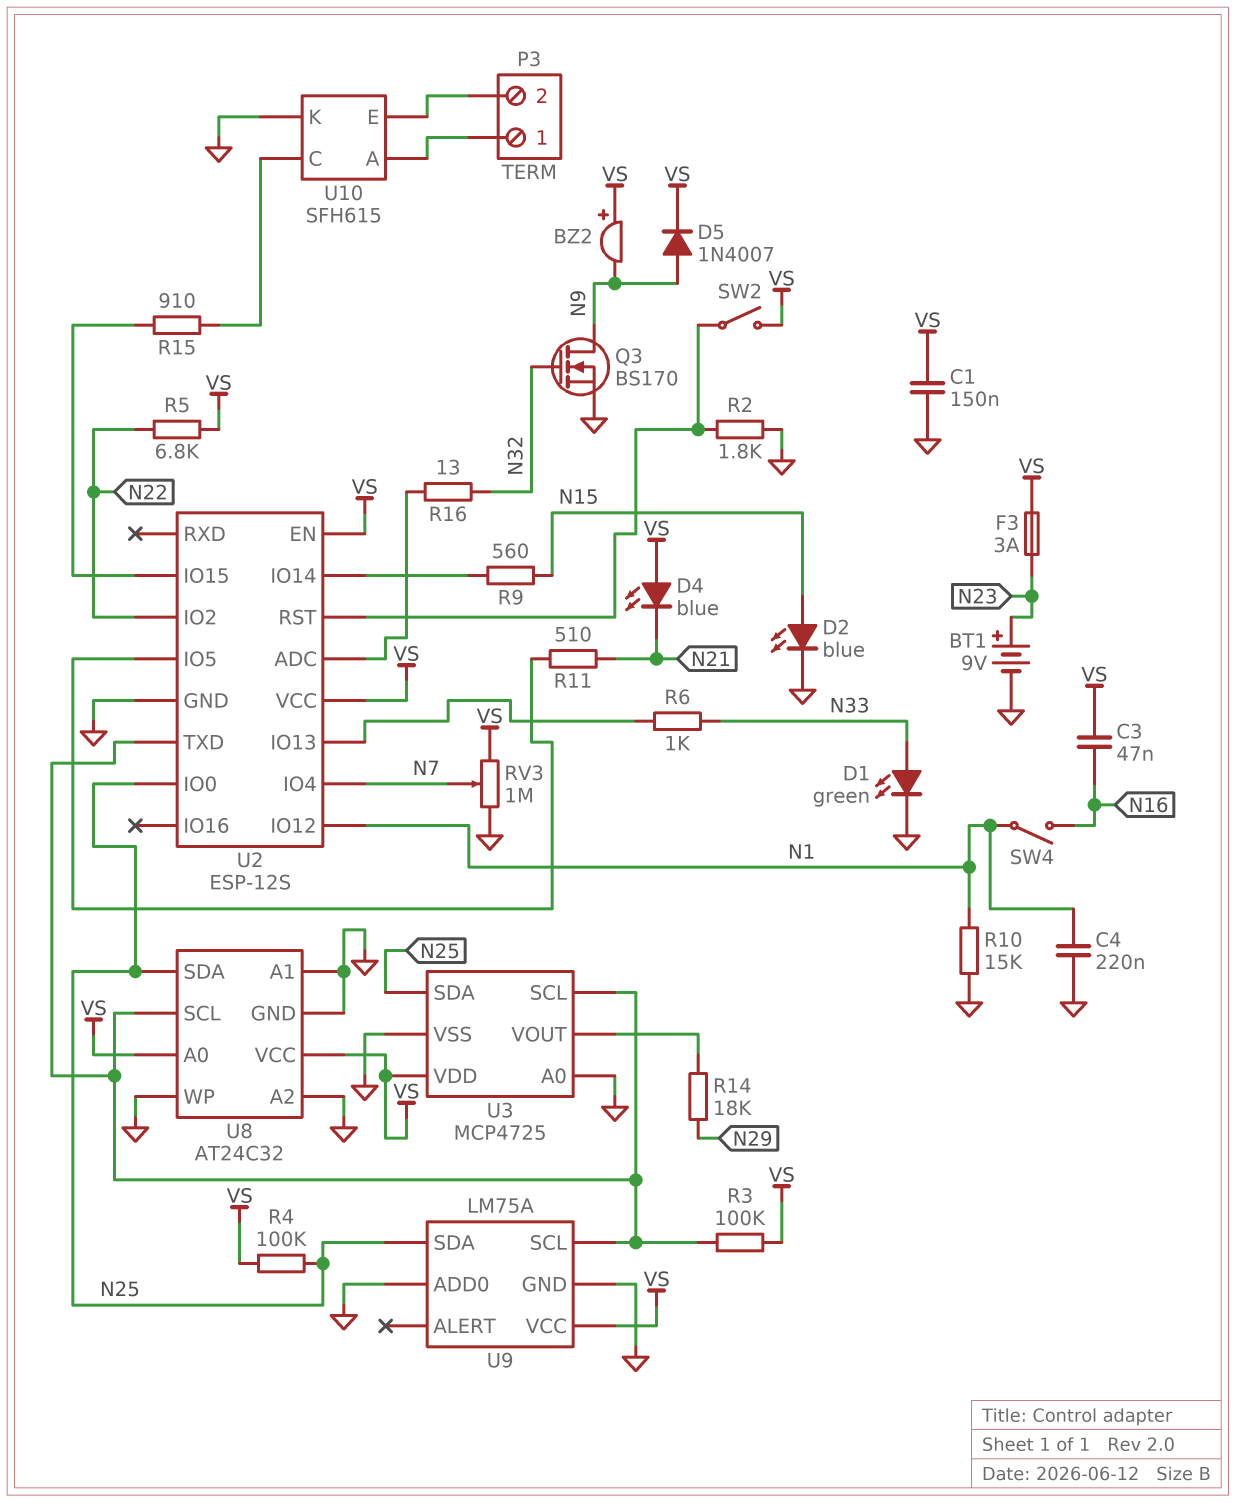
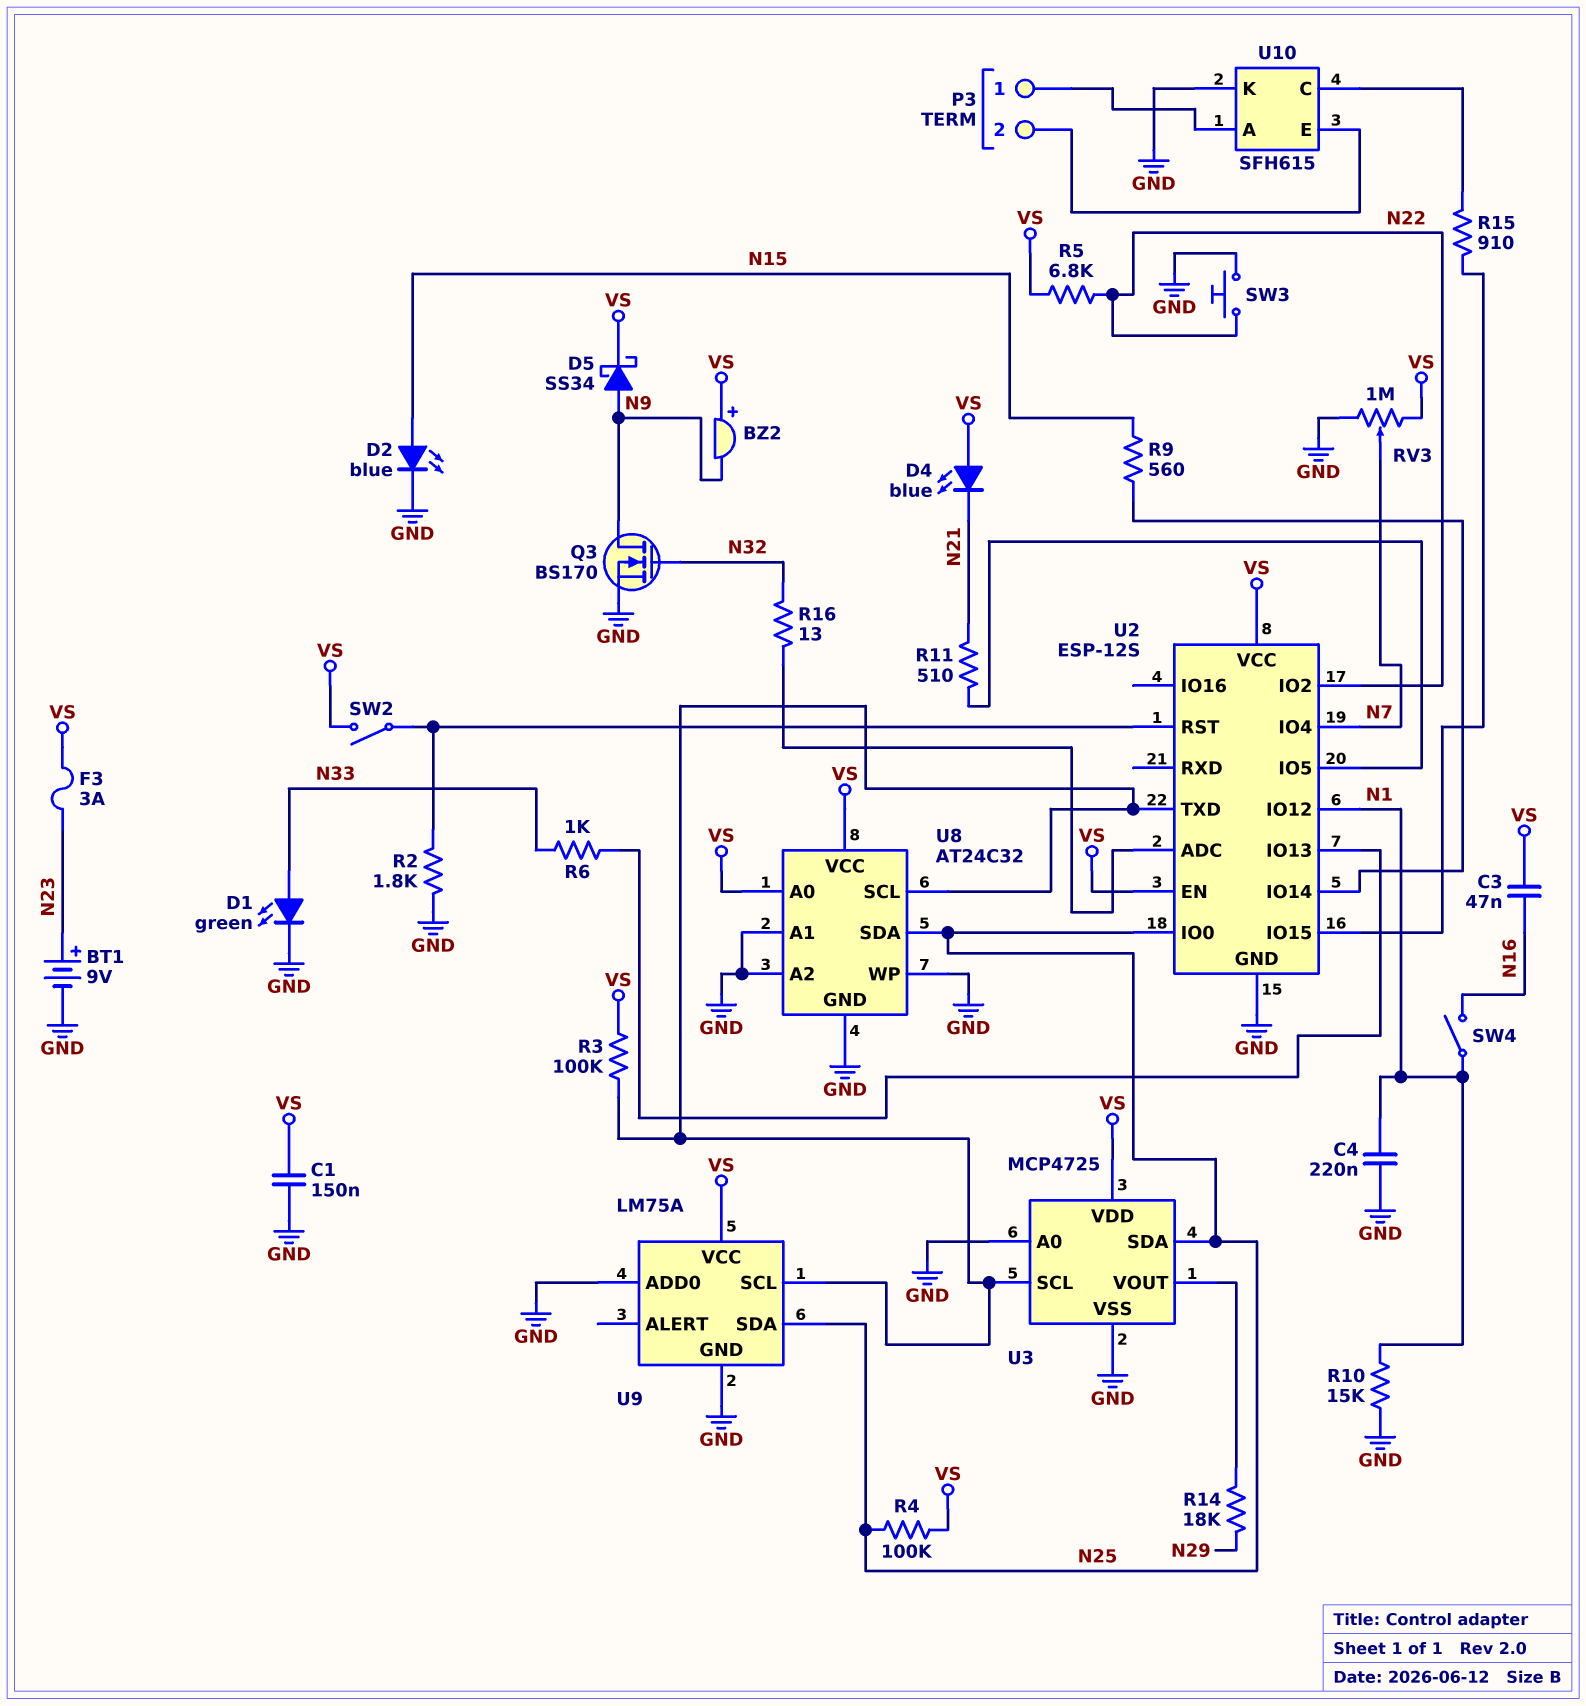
D5: diode 1N4007 (A N9, K VS) -> schottky SS34 (A N9, K VS)
SW3: none -> button (GND, N22)

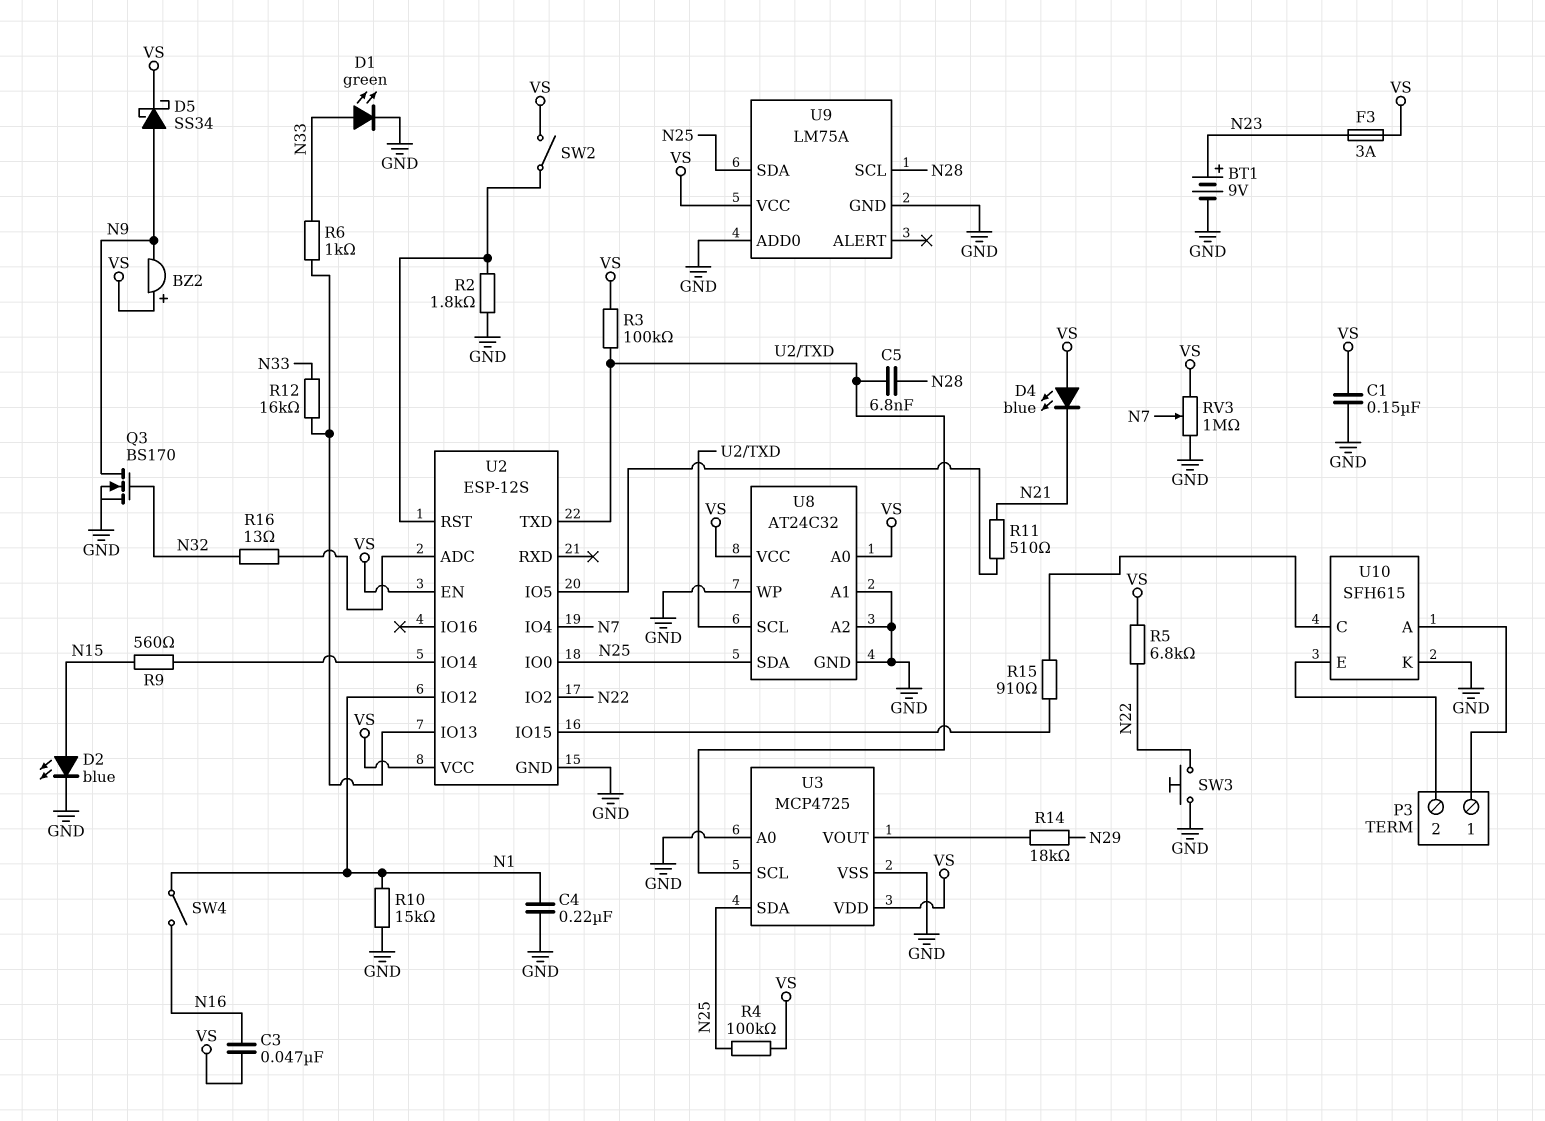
C5: none -> 6.8nF (N28, U2/TXD)
R12: none -> 16k (N33, U2/IO13)
U9 pin SCL: U2/TXD -> N28

